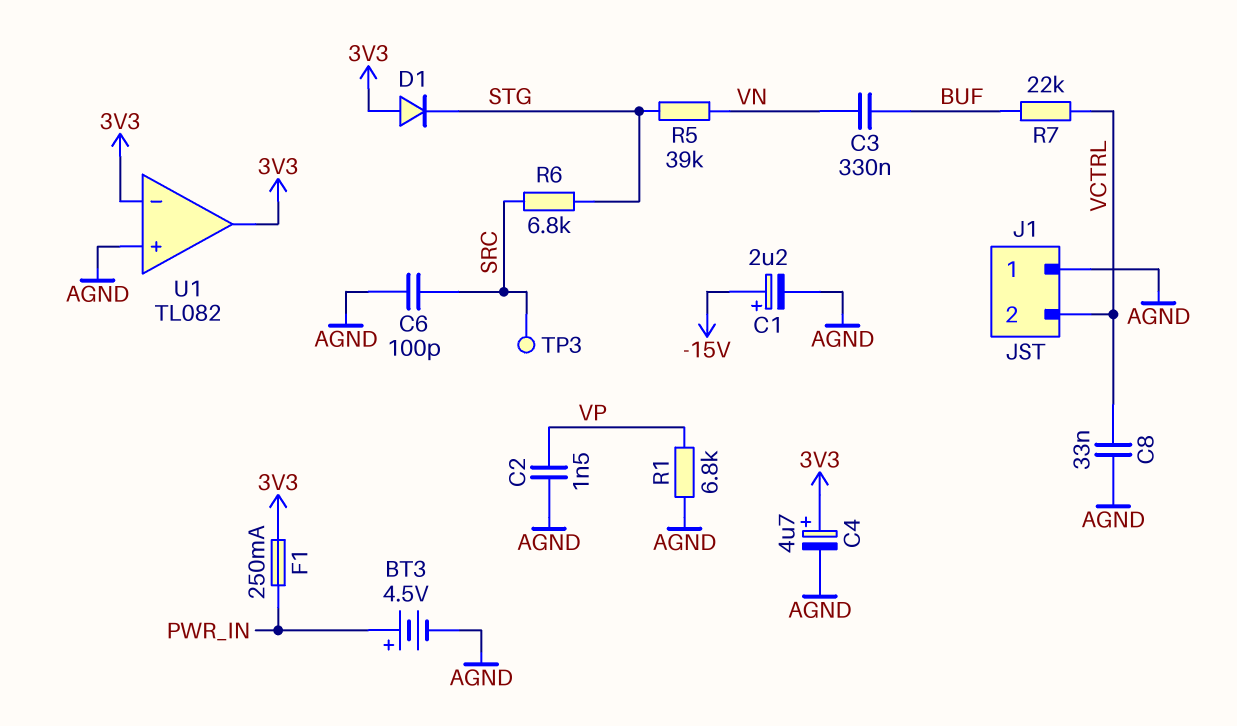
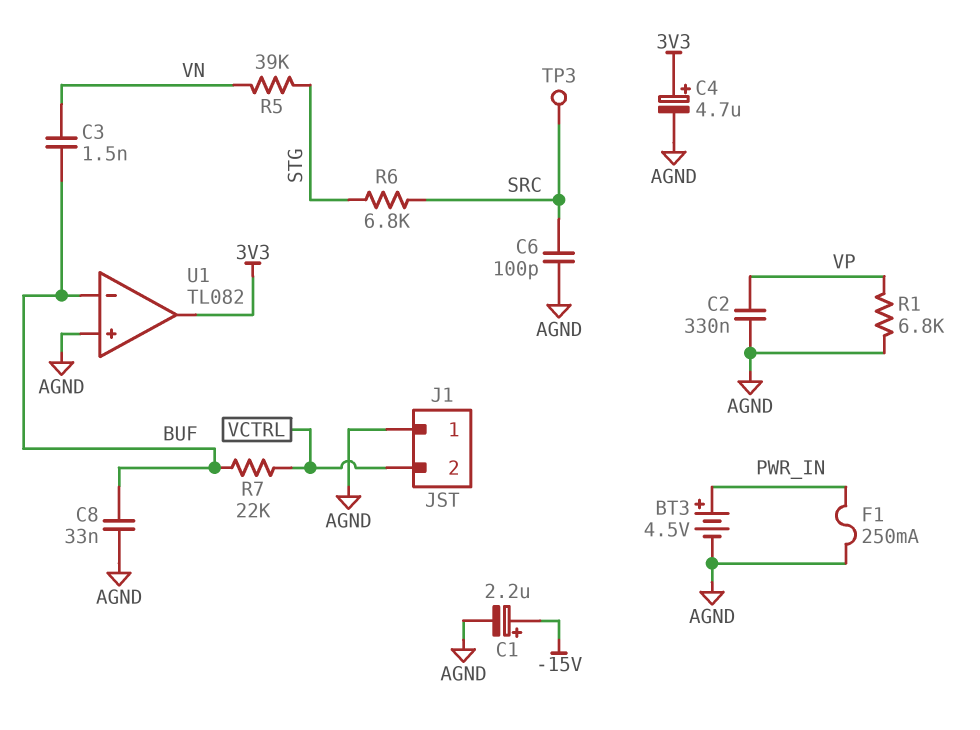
C2: 1.5nF (AGND, VP) -> 330nF (AGND, VP)
C3: 330nF (BUF, VN) -> 1.5nF (BUF, VN)
C8: 33nF (AGND, VCTRL) -> 33nF (AGND, BUF)
D1: diode (A 3V3, K STG) -> none
F1: 250mA (3V3, PWR_IN) -> 250mA (AGND, PWR_IN)
U1 pin in-: 3V3 -> BUF

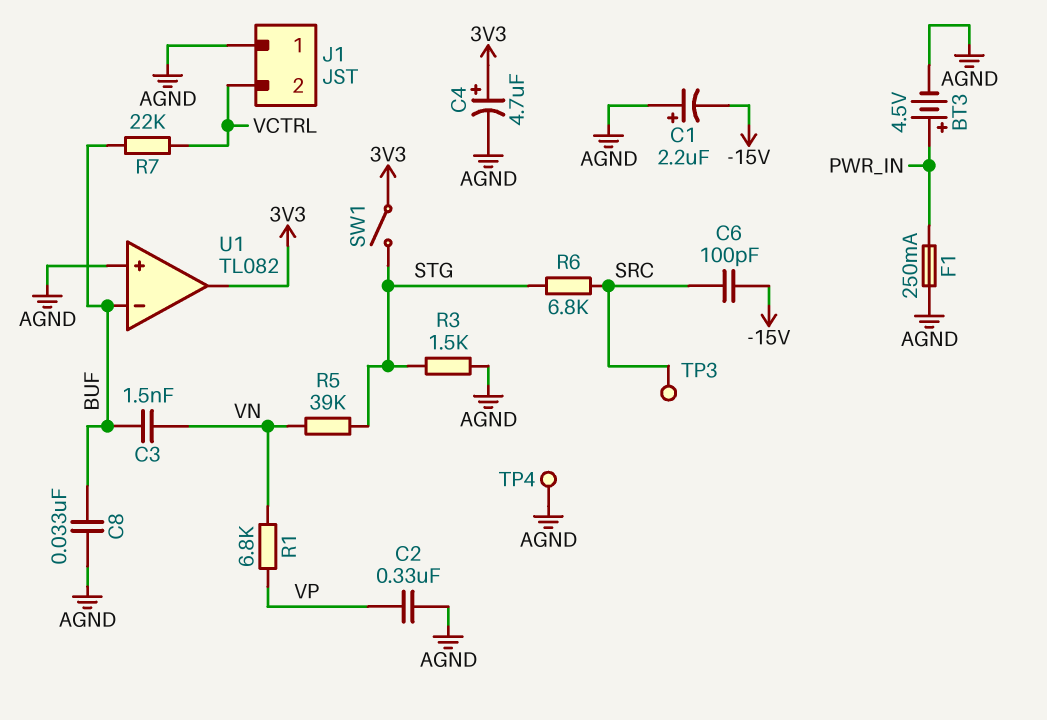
C1: 2.2uF (plus -15V, minus AGND) -> 2.2uF (plus AGND, minus -15V)
C6: 100pF (AGND, SRC) -> 100pF (-15V, SRC)
R1: 6.8k (AGND, VP) -> 6.8k (VN, VP)
R3: none -> 1.5k (AGND, STG)
SW1: none -> switch (3V3, STG)
TP4: none -> test point (AGND)

